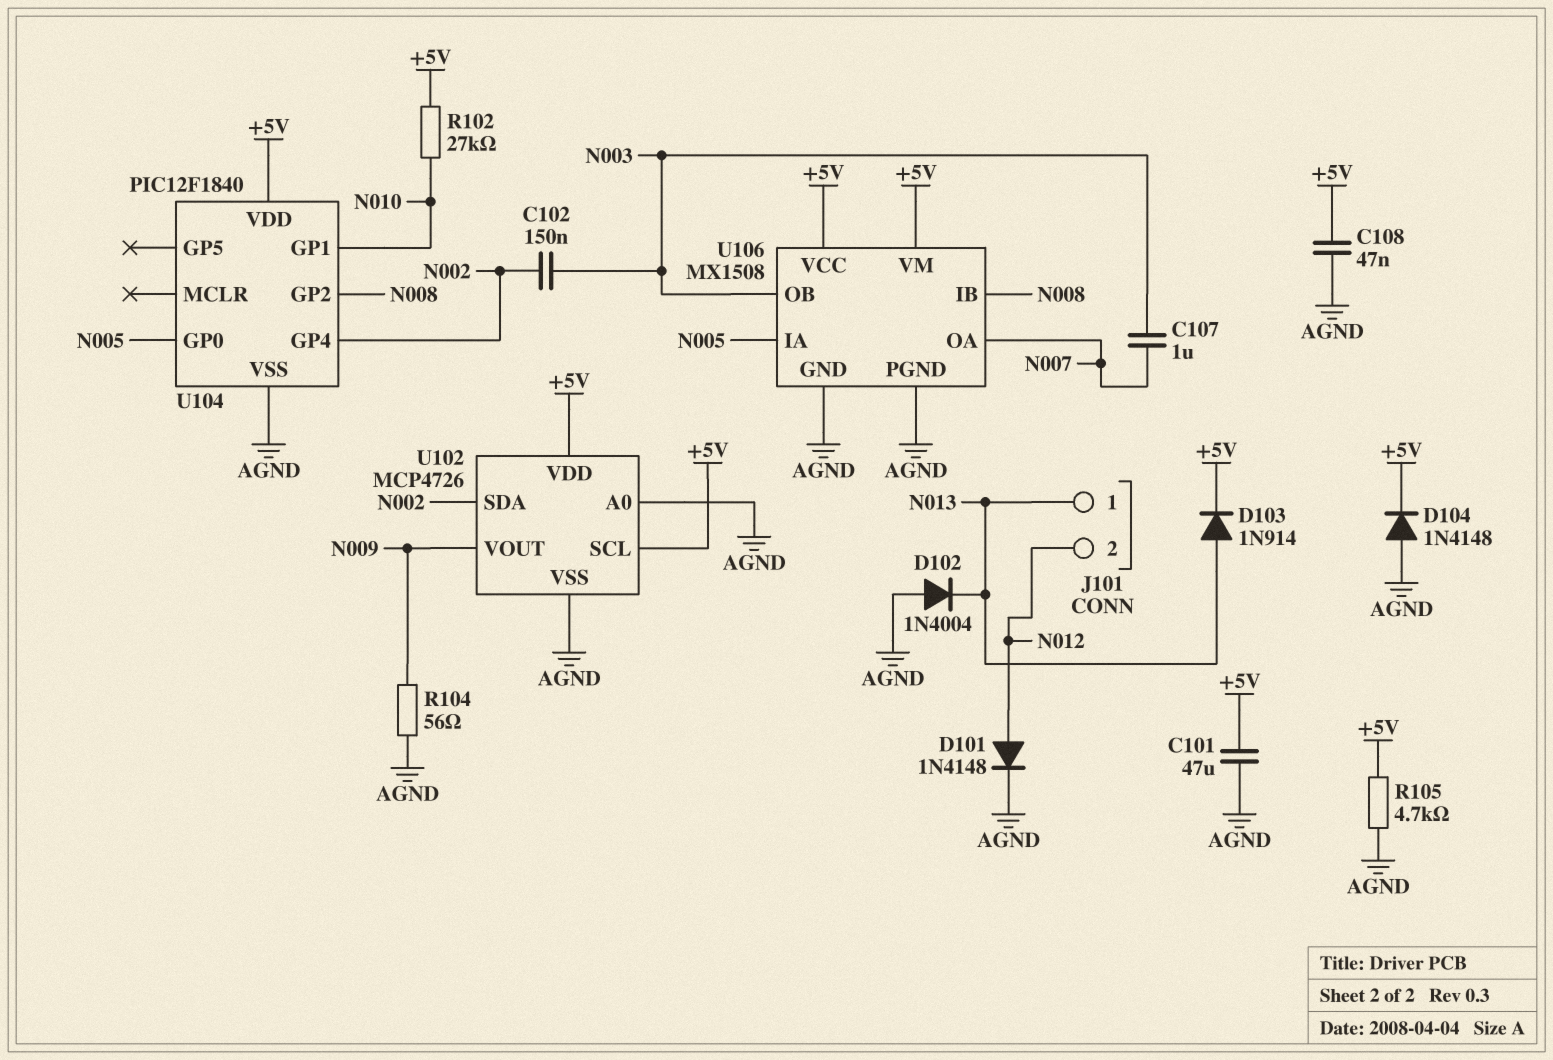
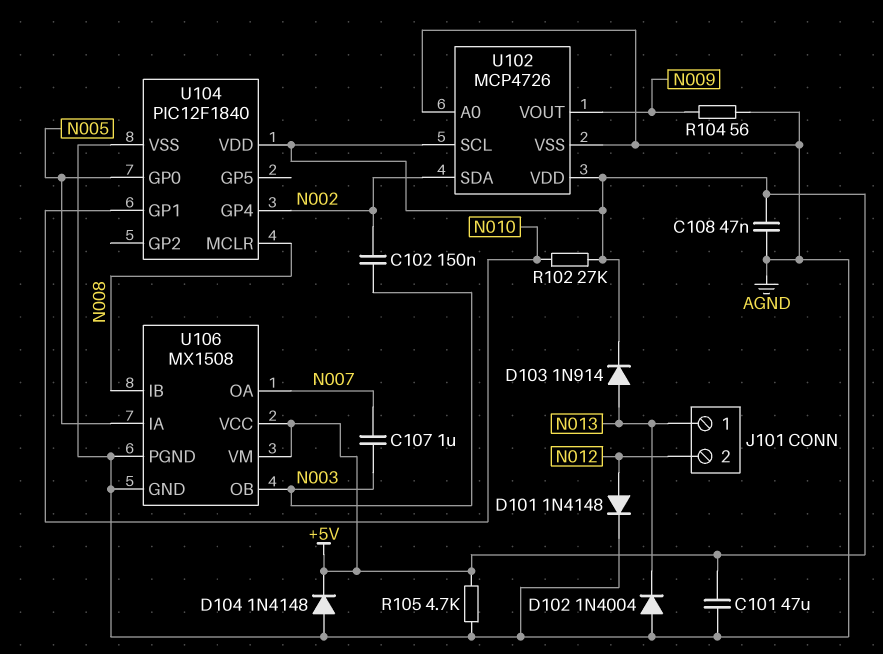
U104 pin GP2: N008 -> none
U104 pin MCLR: none -> N008

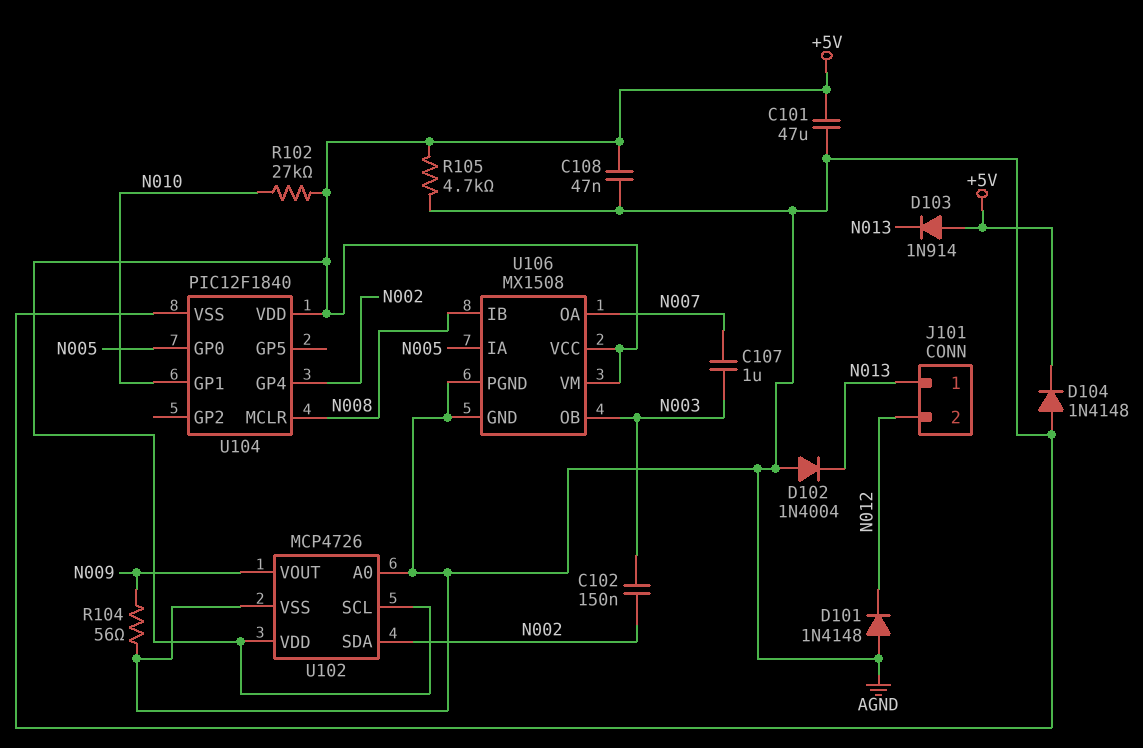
D101: diode 1N4148 (A N012, K AGND) -> diode 1N4148 (A AGND, K N012)
D103: diode 1N914 (A N013, K +5V) -> diode 1N914 (A +5V, K N013)

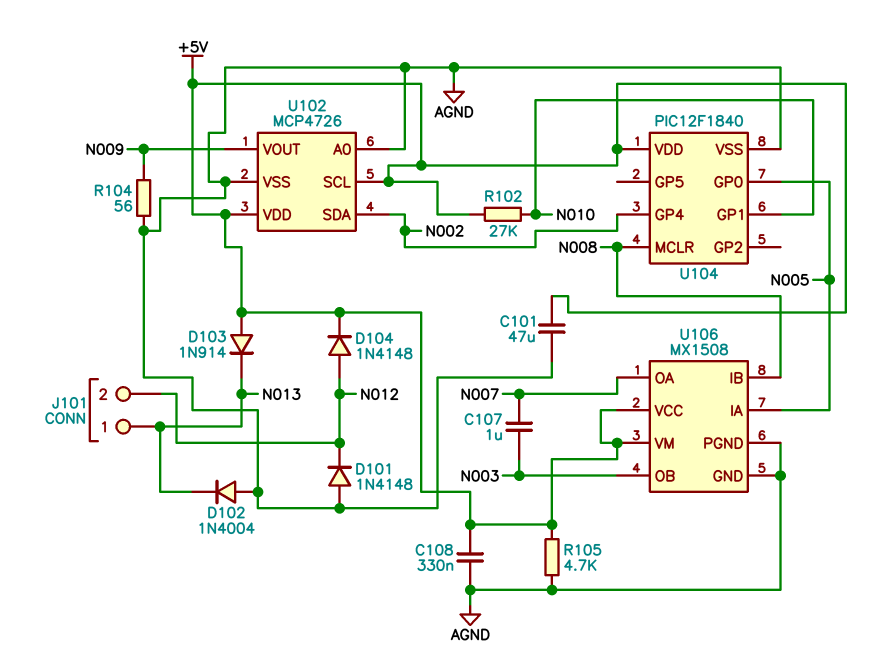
C102: 150nF (N002, N003) -> none
C108: 47nF (+5V, AGND) -> 330nF (+5V, AGND)
D104: diode 1N4148 (A AGND, K +5V) -> diode 1N4148 (A N012, K +5V)

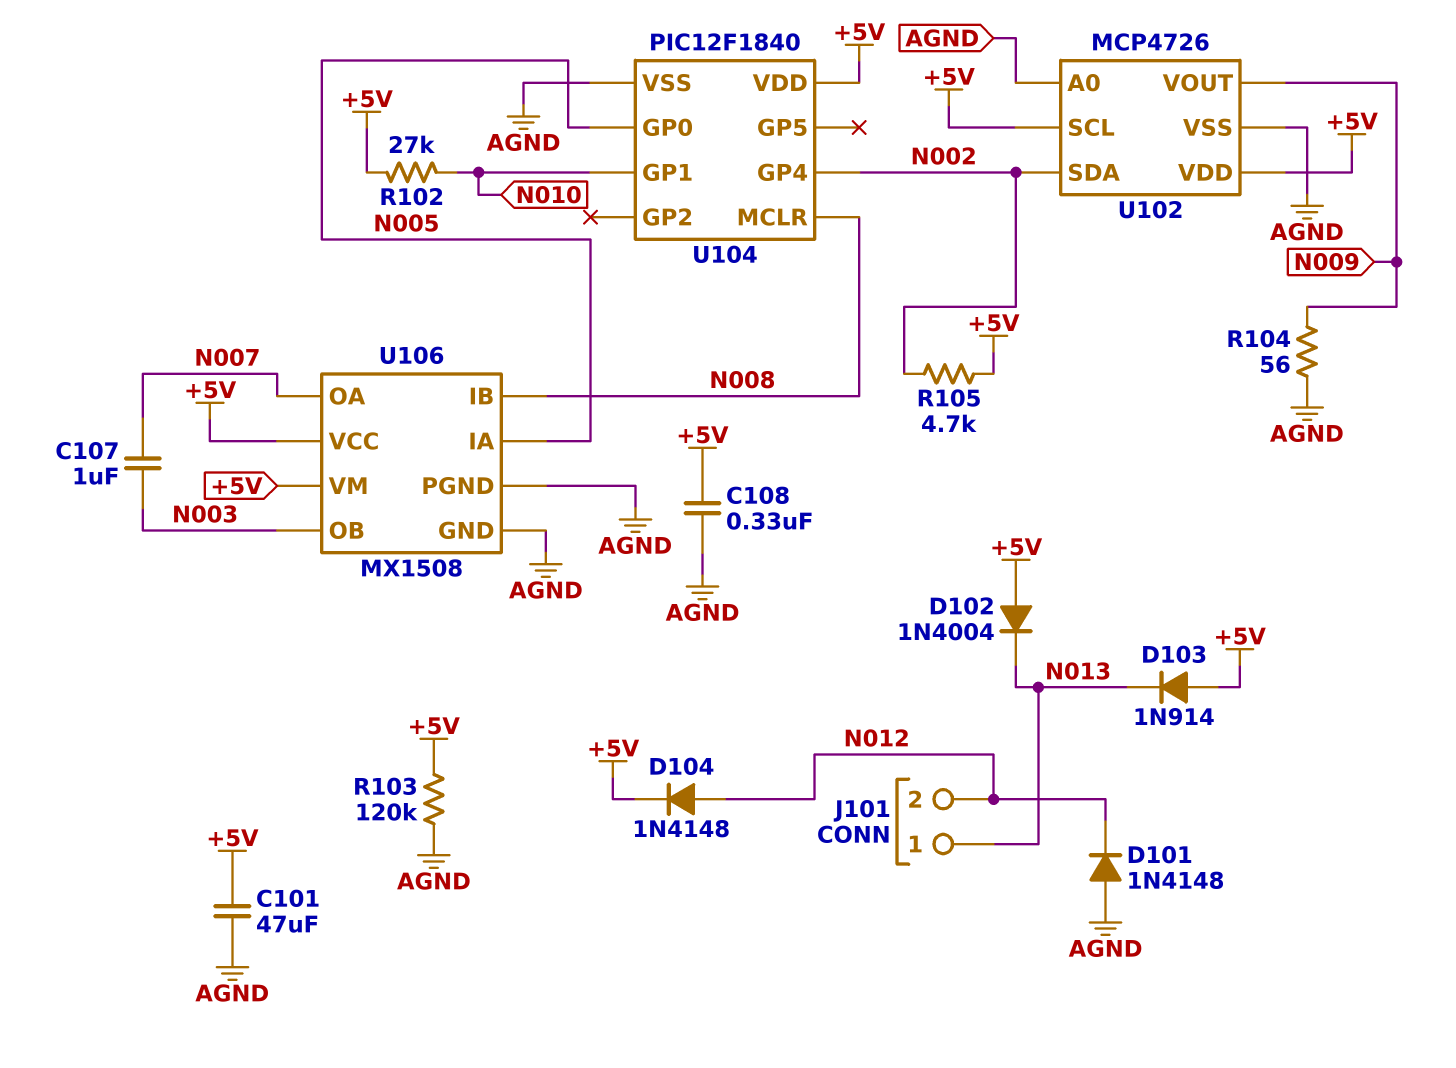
D102: diode 1N4004 (A AGND, K N013) -> diode 1N4004 (A +5V, K N013)
R103: none -> 120k (+5V, AGND)
R105: 4.7k (+5V, AGND) -> 4.7k (+5V, N002)

